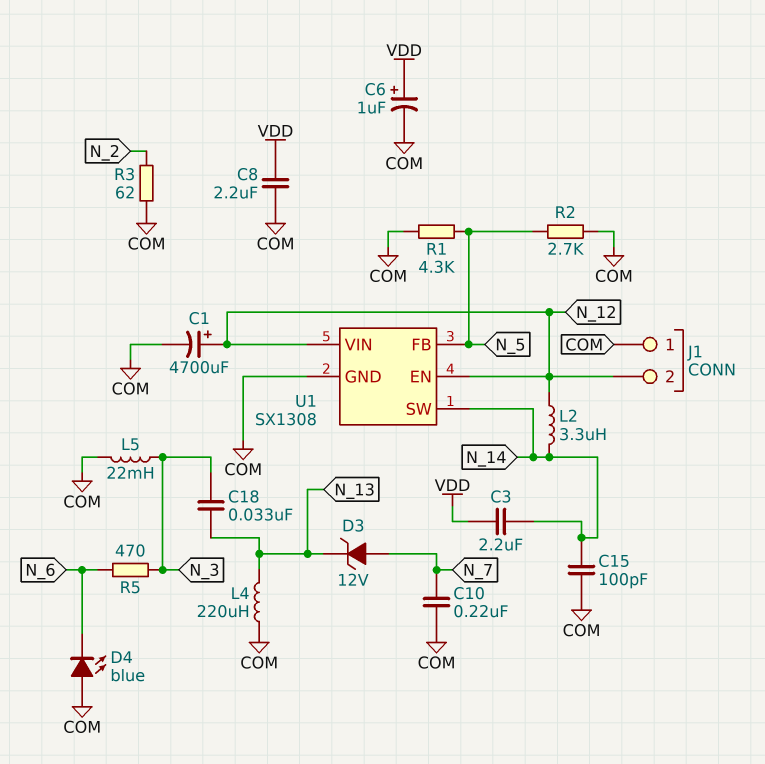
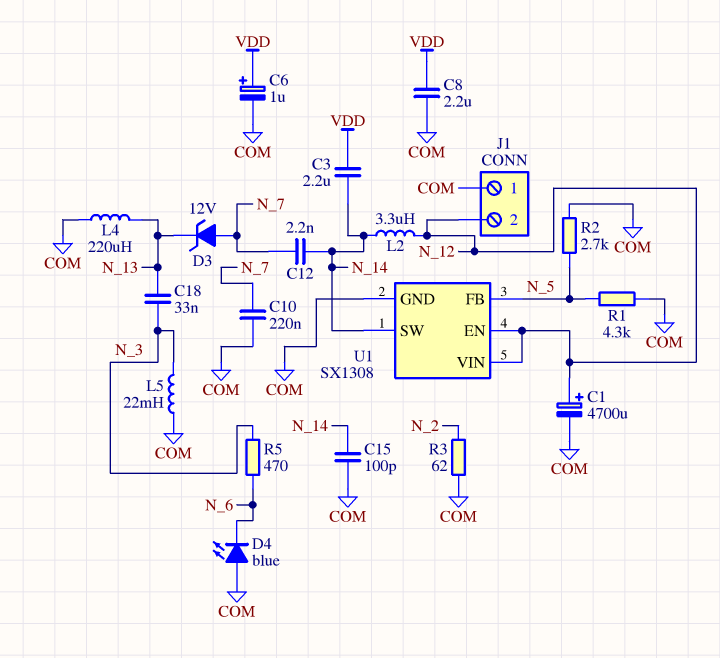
C12: none -> 2.2nF (N_7, N_14)

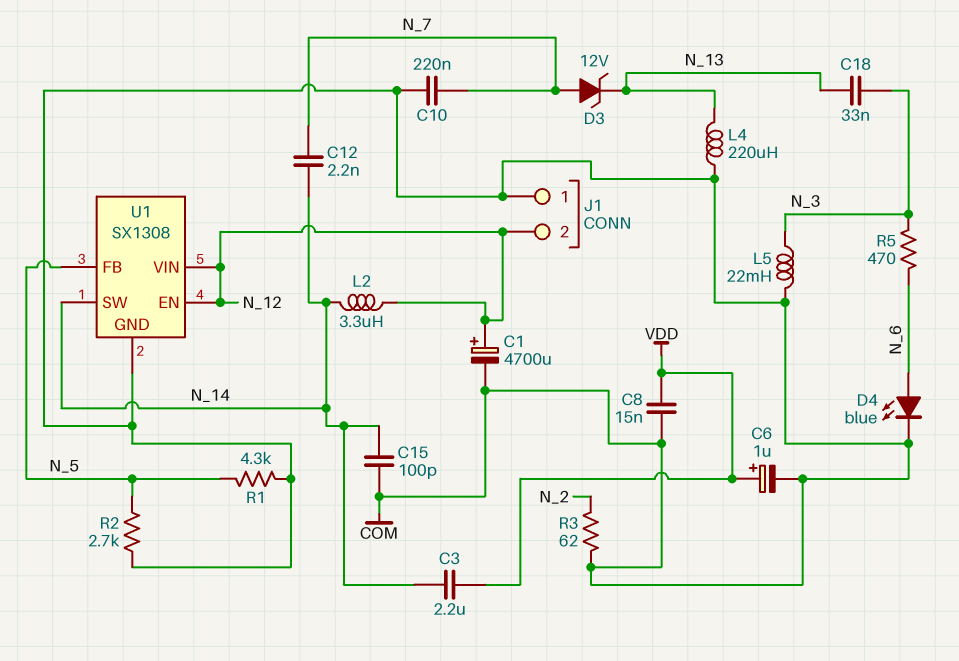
C8: 2.2uF (COM, VDD) -> 15nF (COM, VDD)
D4: LED blue (A COM, K N_6) -> LED blue (A N_6, K COM)

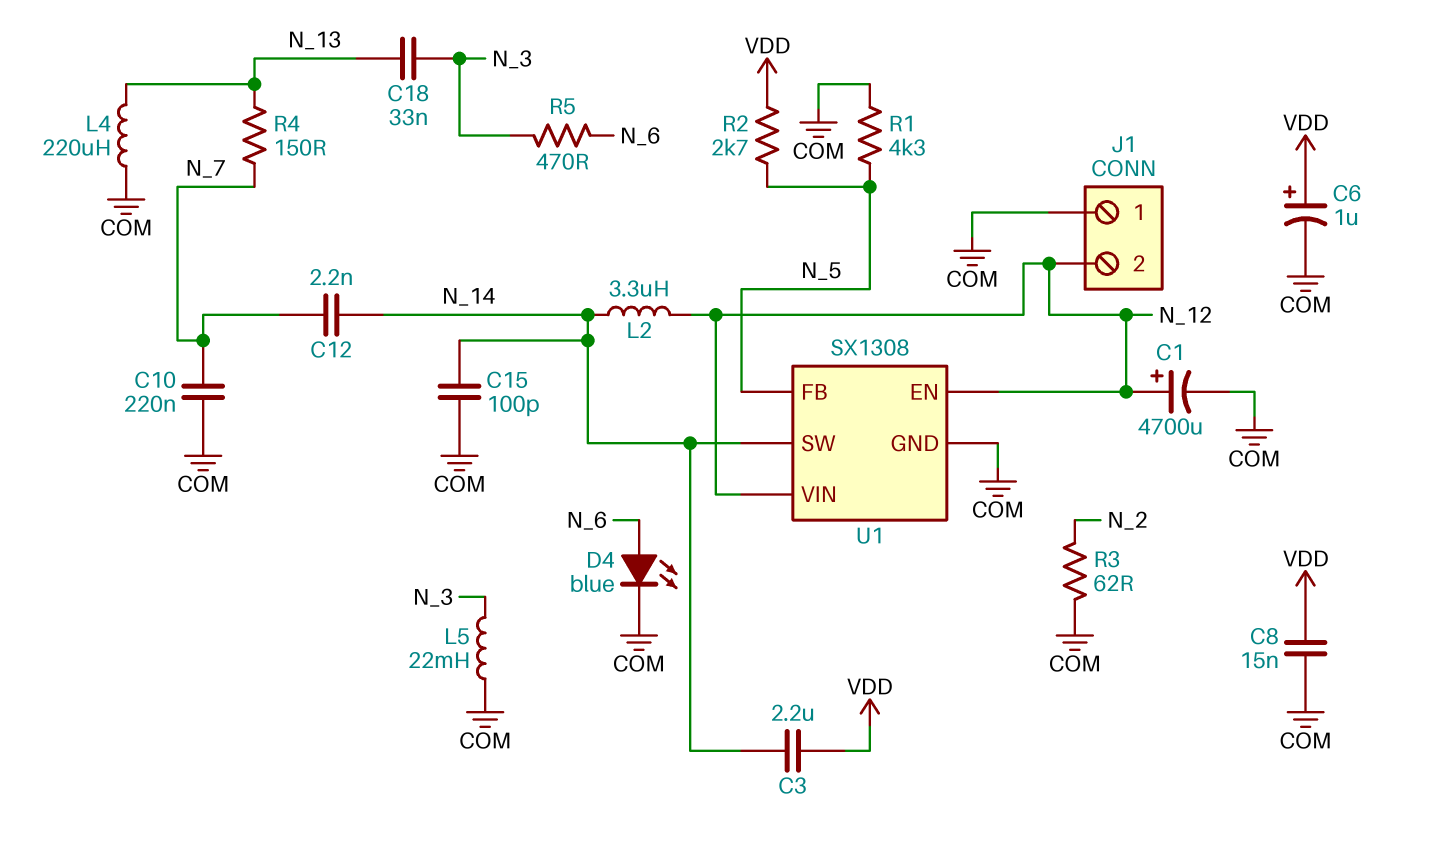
D3: zener 12V (A N_7, K N_13) -> none
R2: 2.7k (COM, N_5) -> 2.7k (N_5, VDD)
R4: none -> 150 (N_7, N_13)

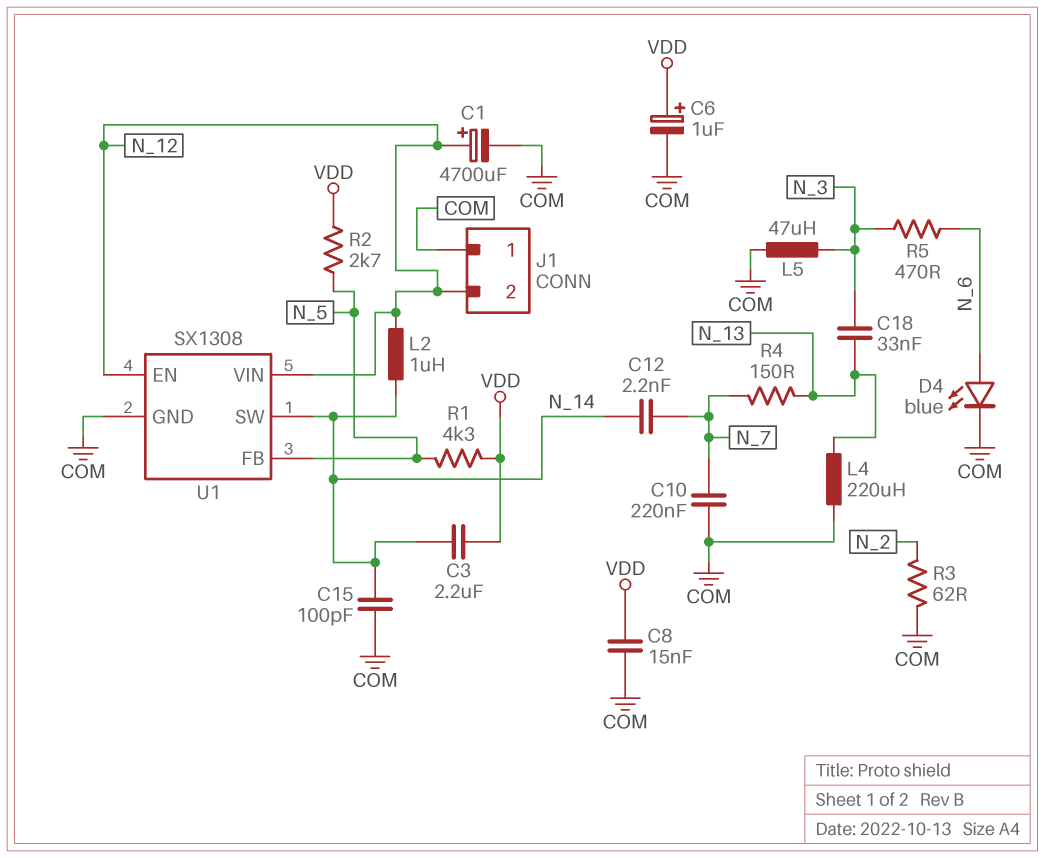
L2: 3.3uH (N_12, N_14) -> 1uH (N_12, N_14)
L5: 22mH (COM, N_3) -> 47uH (COM, N_3)
R1: 4.3k (COM, N_5) -> 4.3k (N_5, VDD)

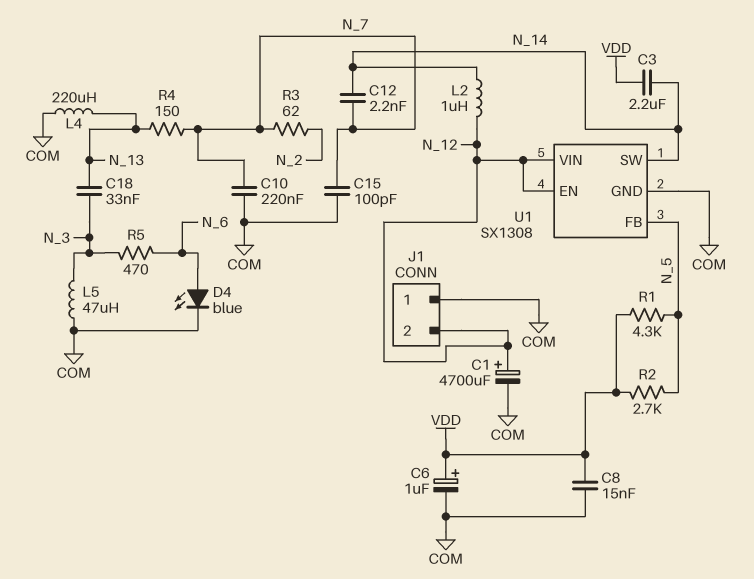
C15: 100pF (COM, N_14) -> 100pF (COM, N_7)
R3: 62 (COM, N_2) -> 62 (N_2, N_7)

